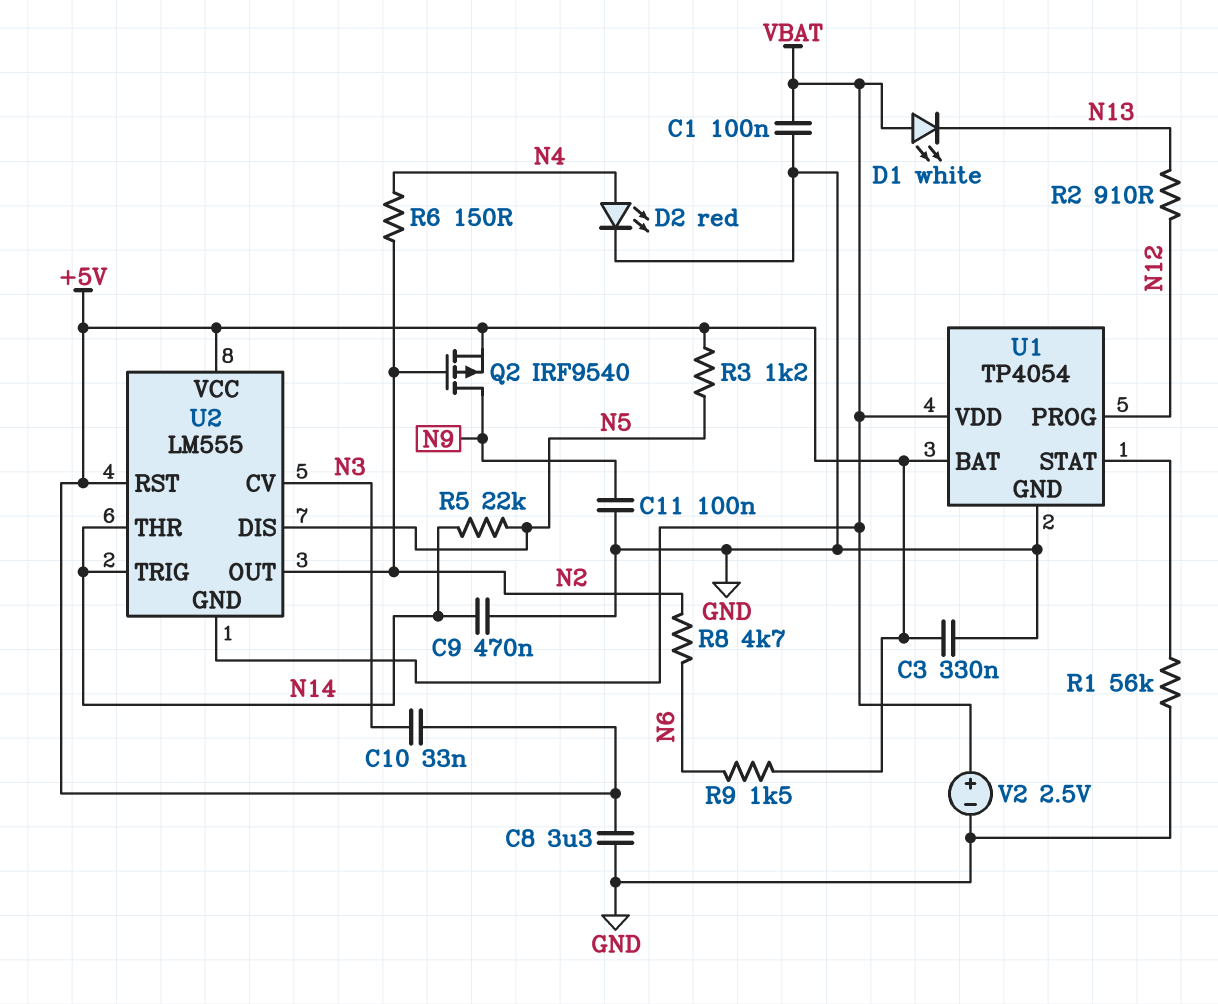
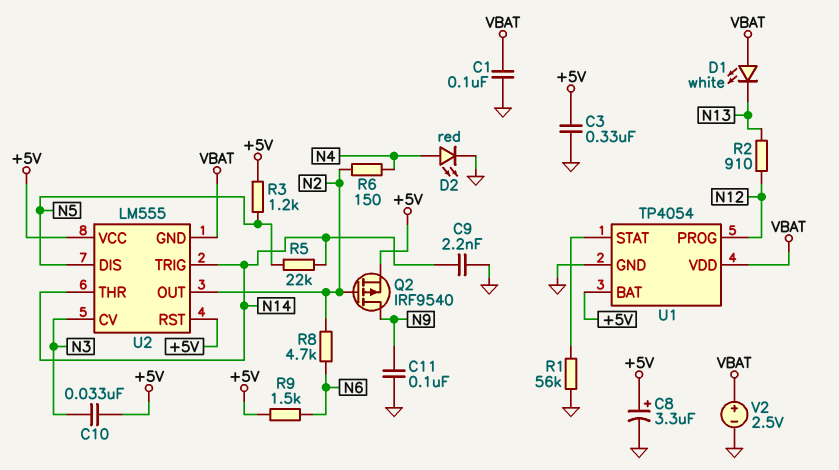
C8: 3.3uF (+5V, GND) -> 3.3uF (plus +5V, minus GND)
C9: 470nF (GND, N14) -> 2.2nF (GND, N14)

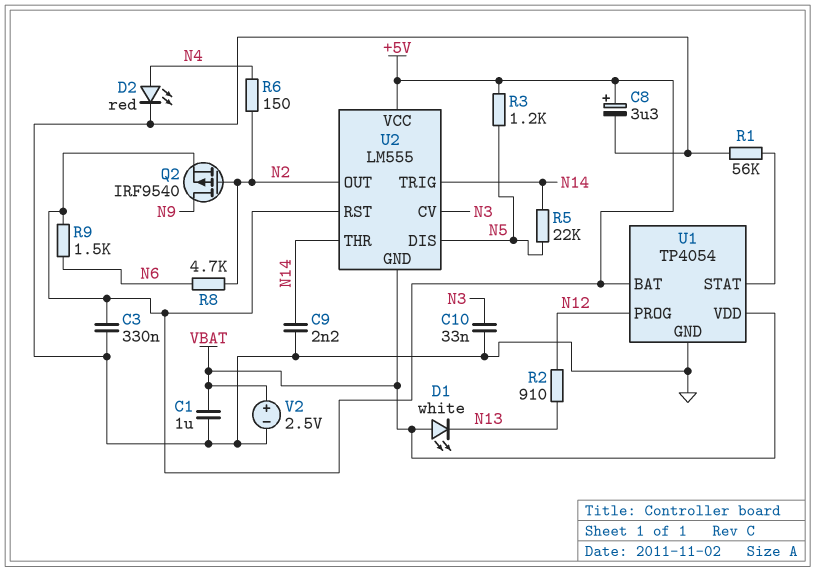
C1: 100nF (GND, VBAT) -> 1uF (GND, VBAT)
C10: 33nF (+5V, N3) -> 33nF (GND, N3)
C11: 100nF (GND, N9) -> none

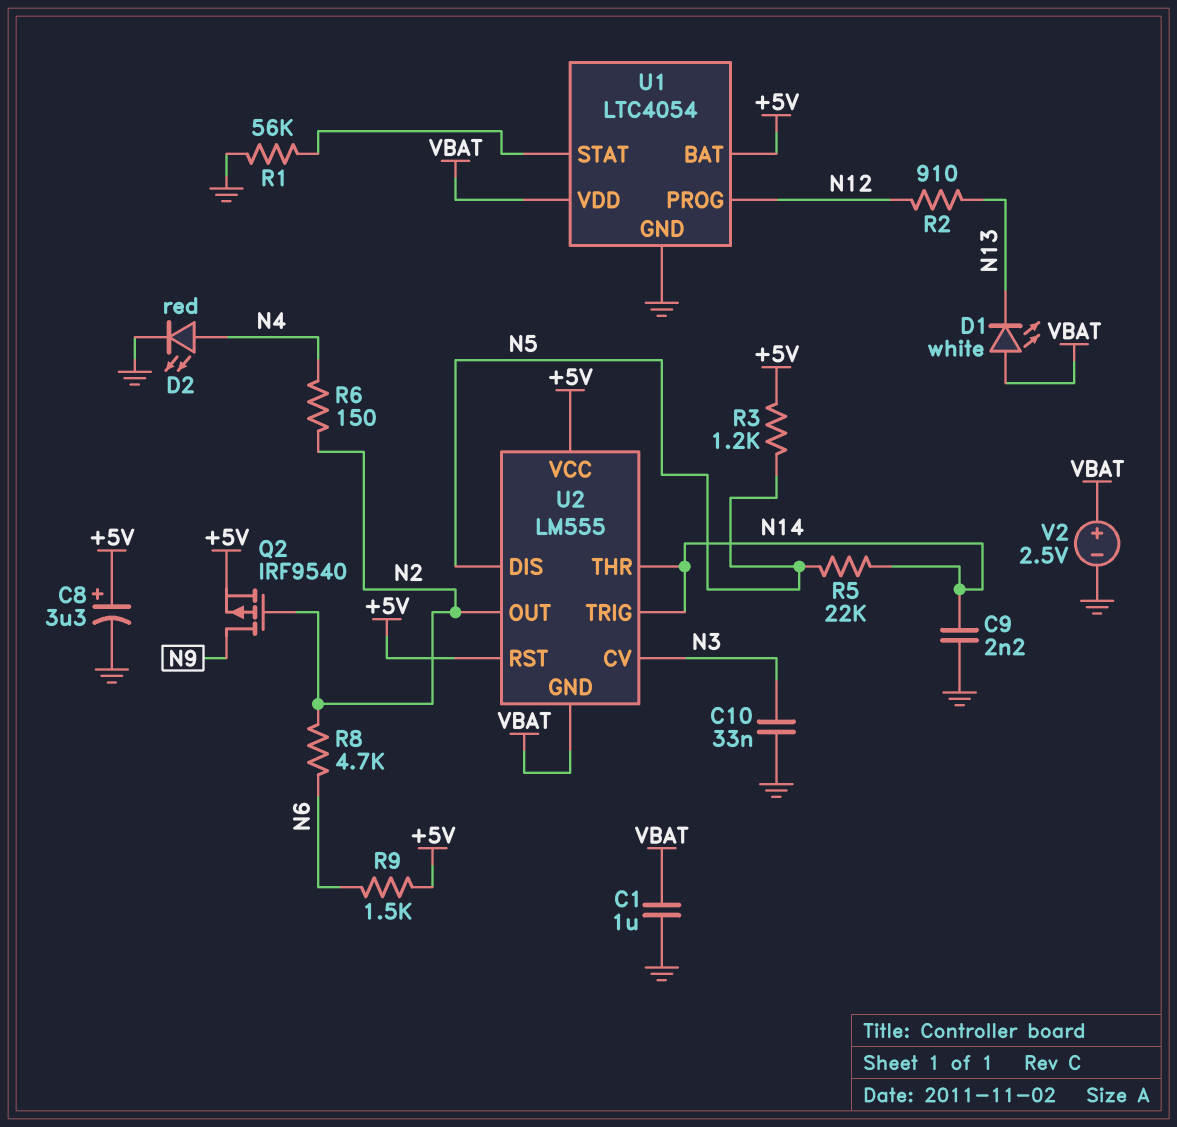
C3: 330nF (+5V, GND) -> none
U1: TP4054 -> LTC4054

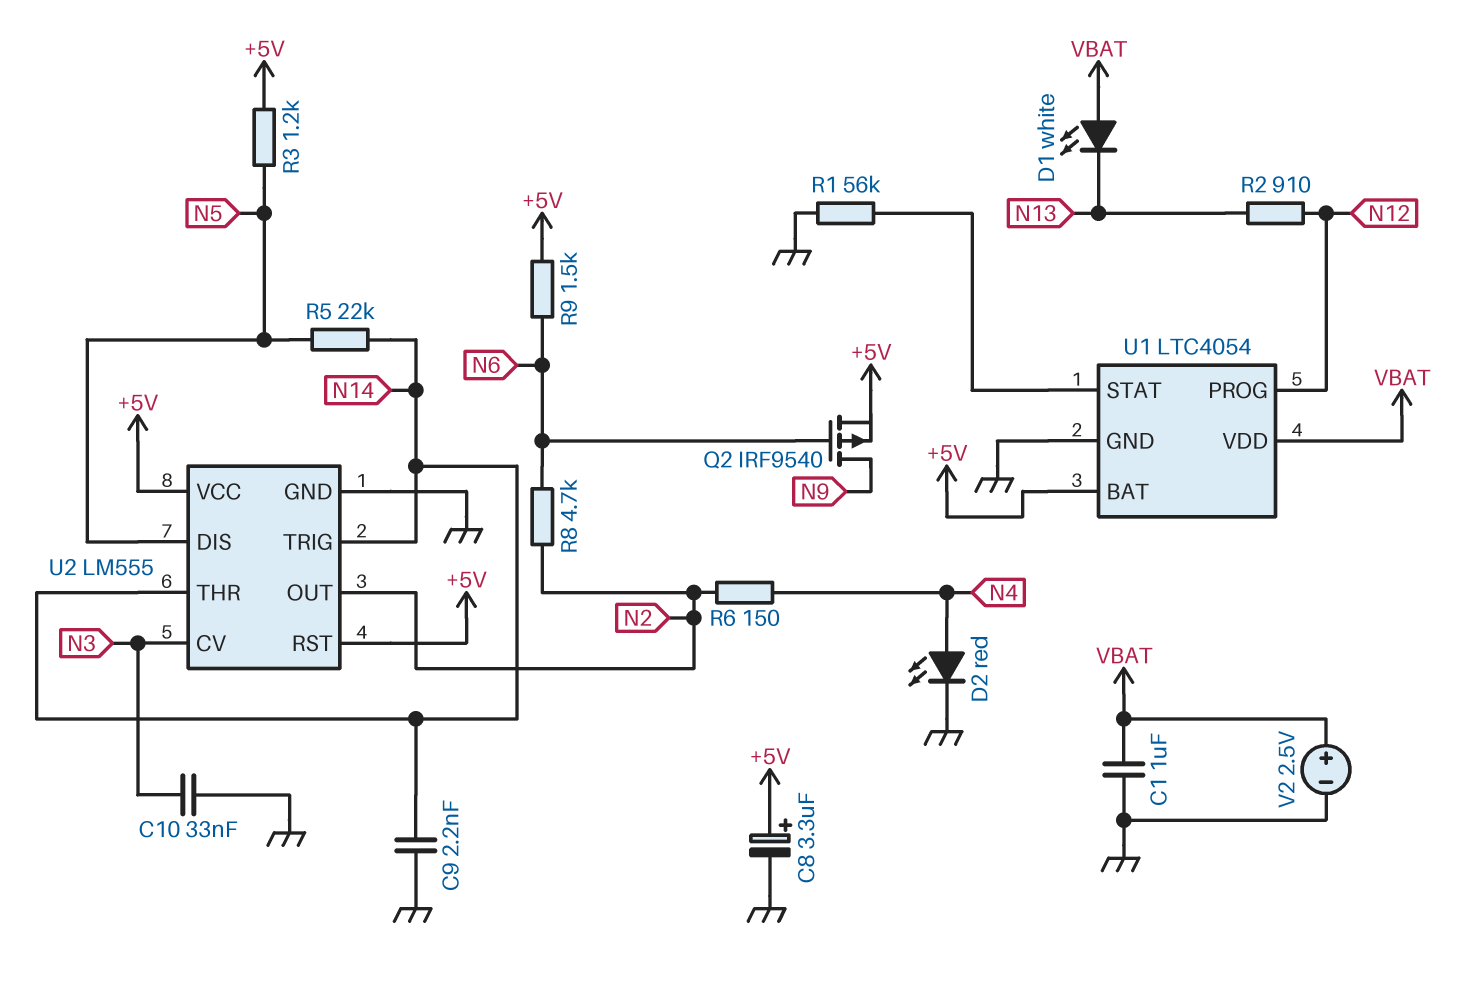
Q2: PMOS IRF9540 (G N2, D N9, S +5V) -> PMOS IRF9540 (G N6, D N9, S +5V)
U2 pin GND: VBAT -> GND

